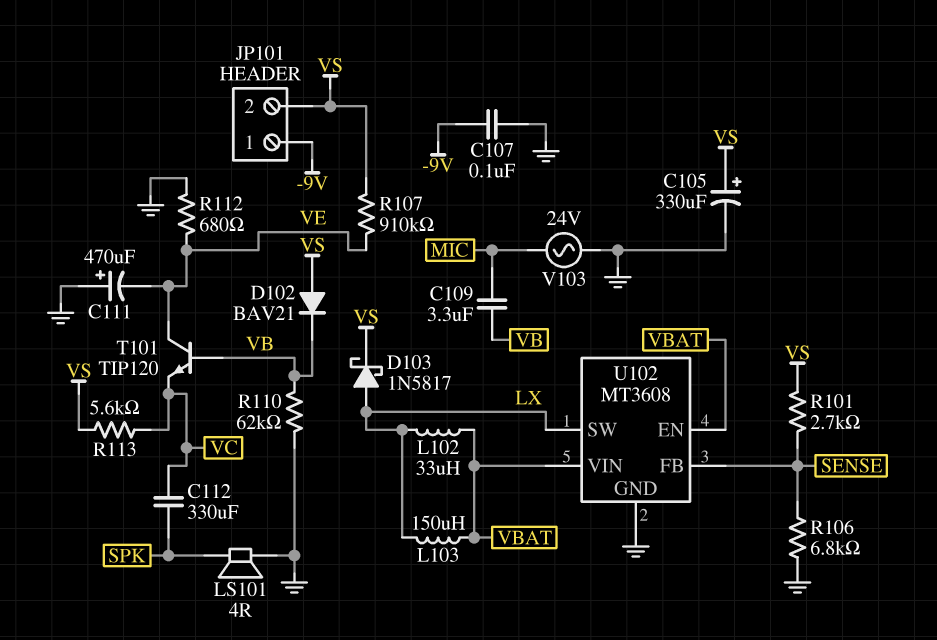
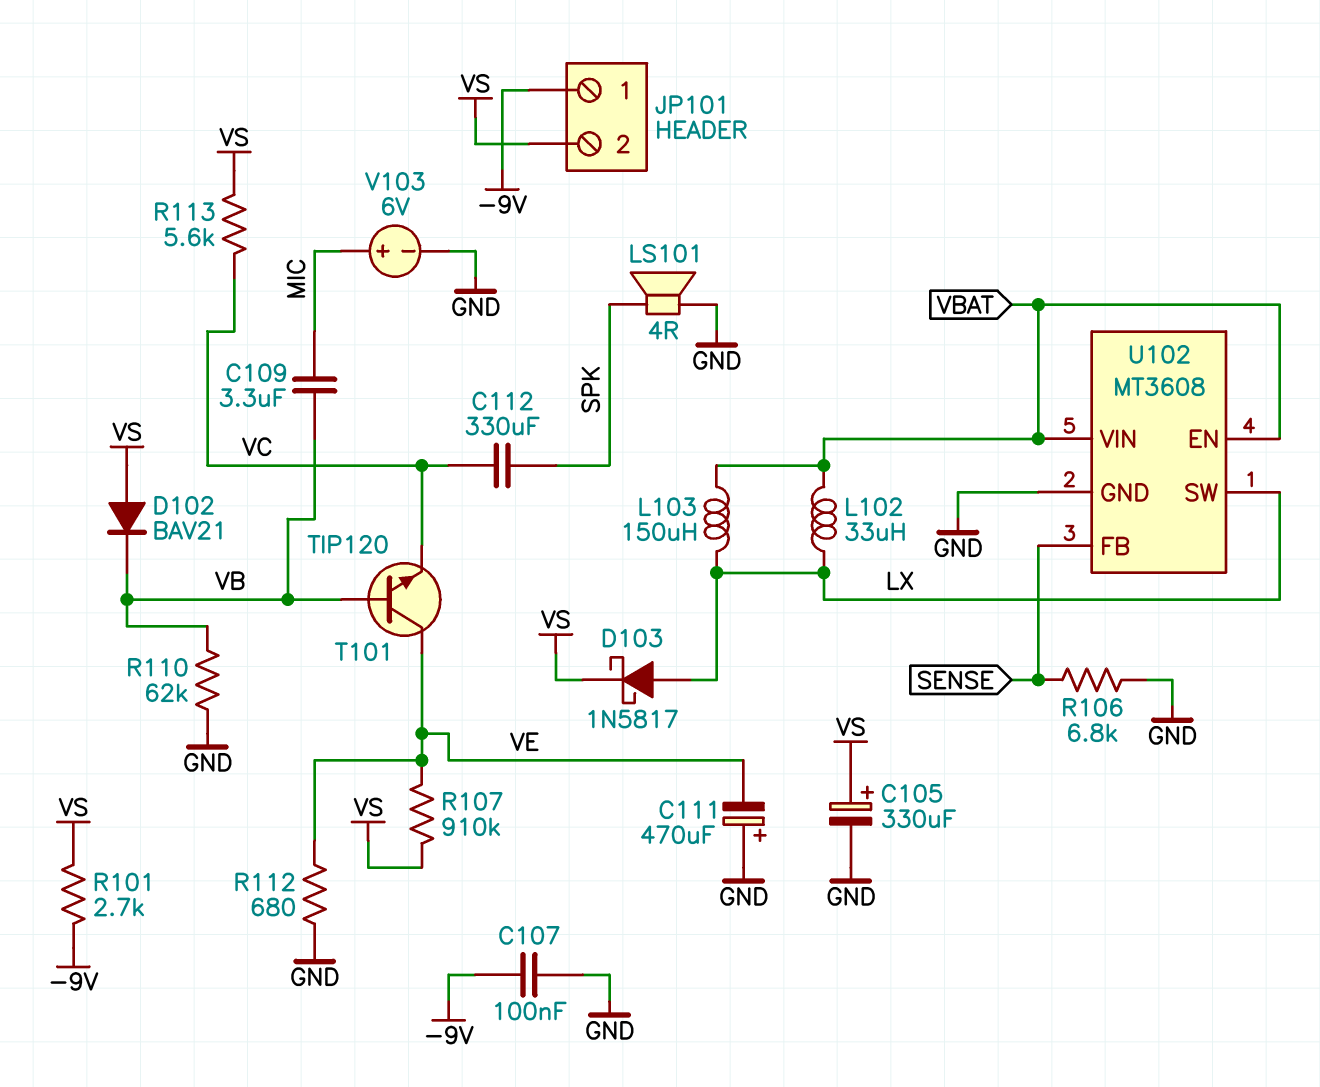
R101: 2.7k (SENSE, VS) -> 2.7k (-9V, VS)
V103: AC 24V (GND, MIC) -> 6V (plus MIC, minus GND)

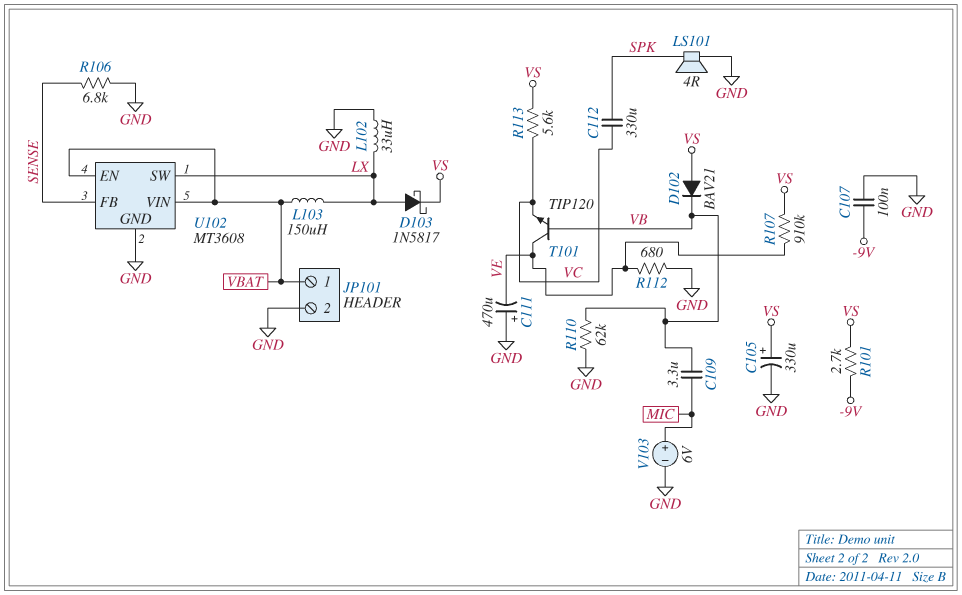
JP101 pin 1: -9V -> VBAT
JP101 pin 2: VS -> GND
L102: 33uH (LX, VBAT) -> 33uH (GND, LX)

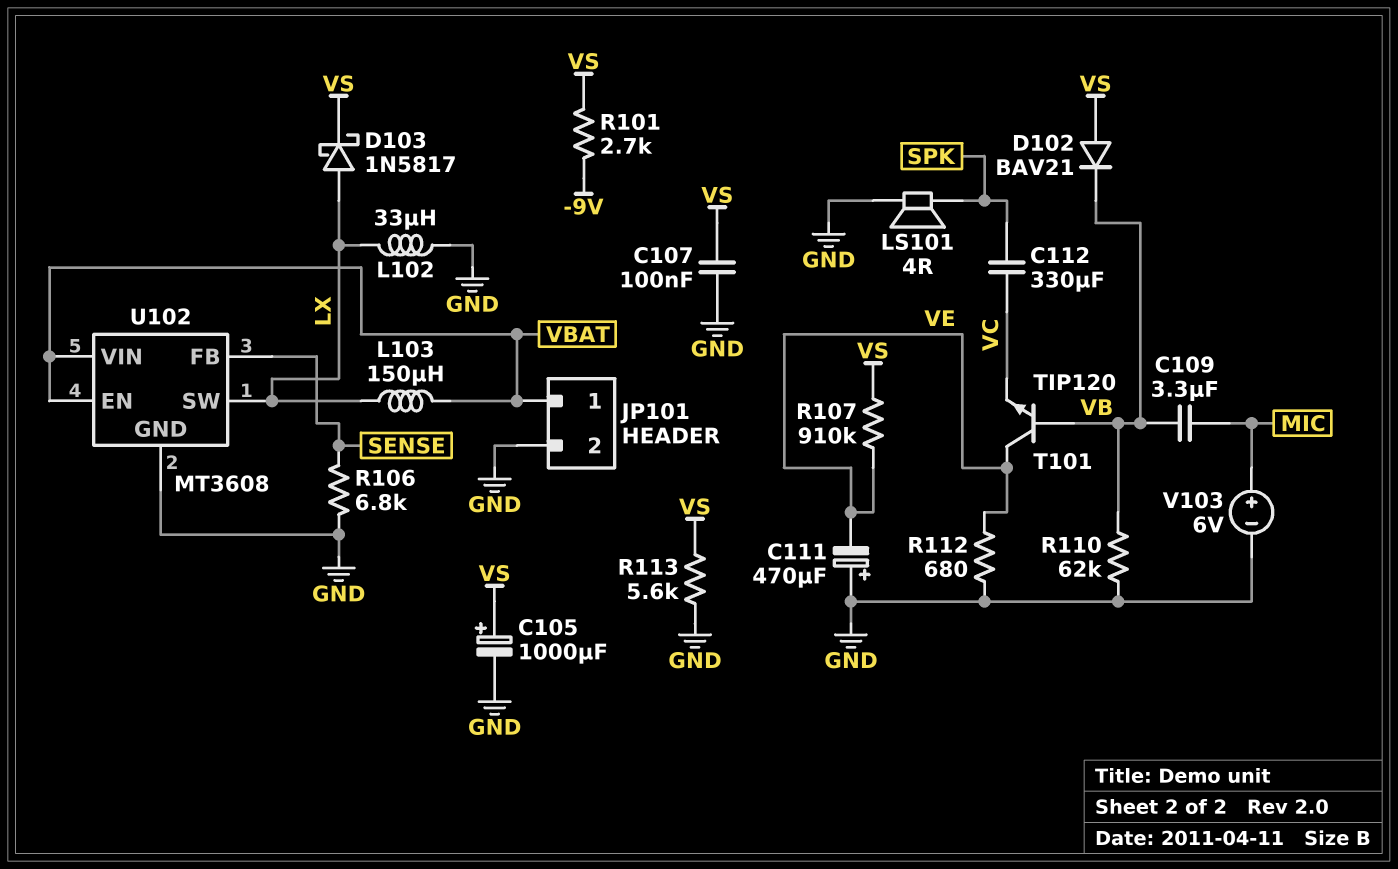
C105: 330uF (plus VS, minus GND) -> 1000uF (plus VS, minus GND)
C107: 100nF (-9V, GND) -> 100nF (GND, VS)
R113: 5.6k (VC, VS) -> 5.6k (GND, VS)

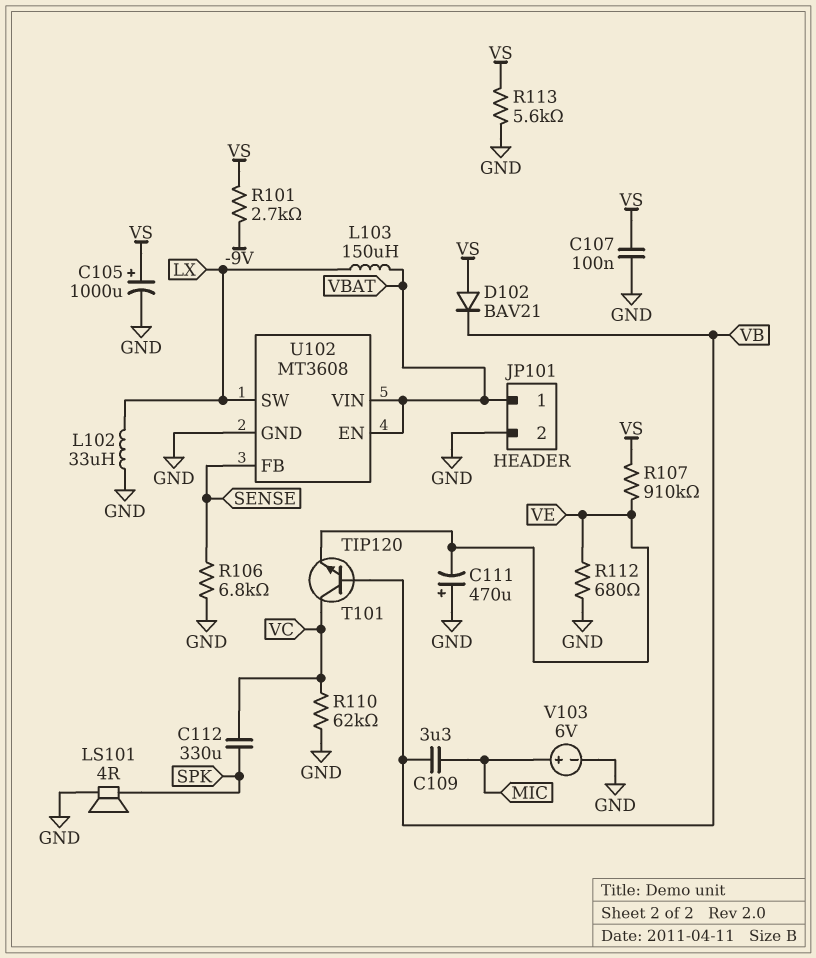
D103: schottky 1N5817 (A LX, K VS) -> none
R110: 62k (GND, VB) -> 62k (GND, VC)
T101: NPN TIP120 (B VB, C VE, E VC) -> NPN TIP120 (B VB, C VC, E VE)

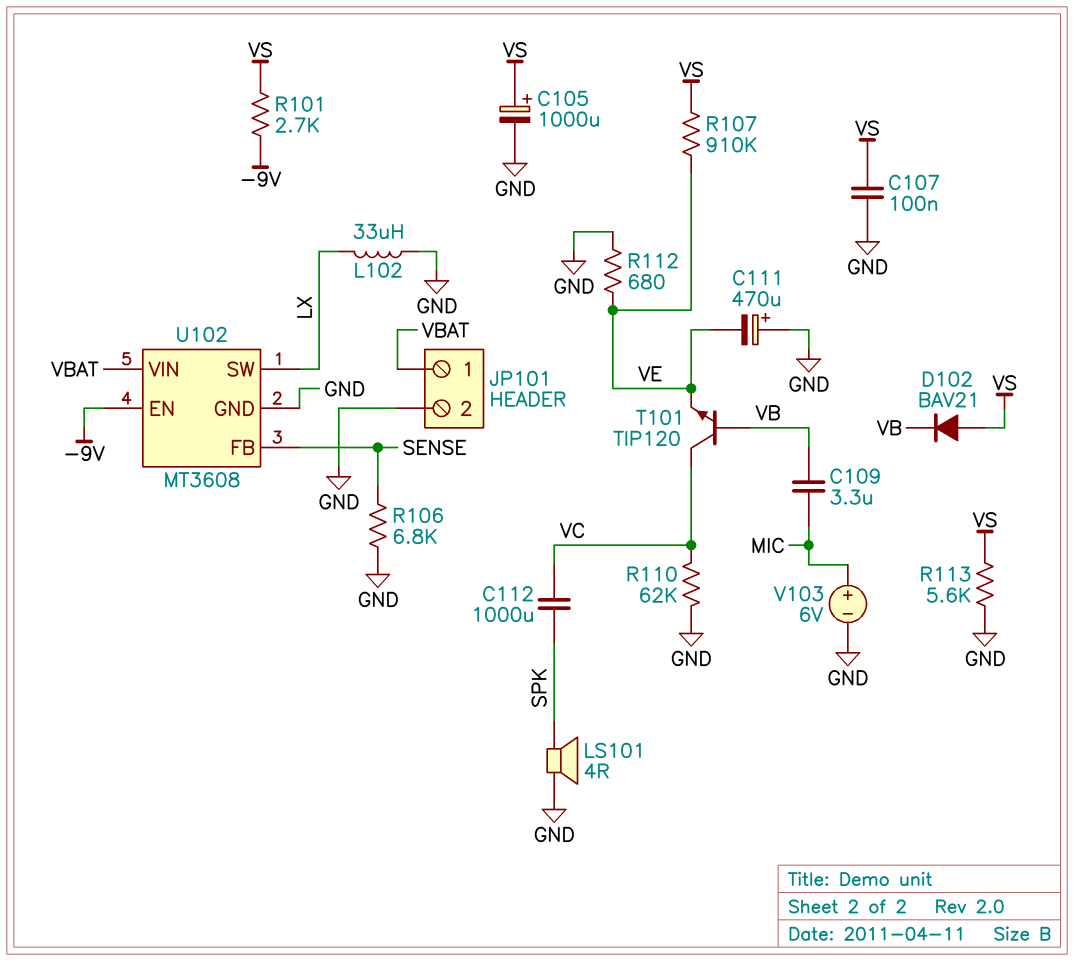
C112: 330uF (SPK, VC) -> 1000uF (SPK, VC)
L103: 150uH (LX, VBAT) -> none
U102 pin EN: VBAT -> -9V

